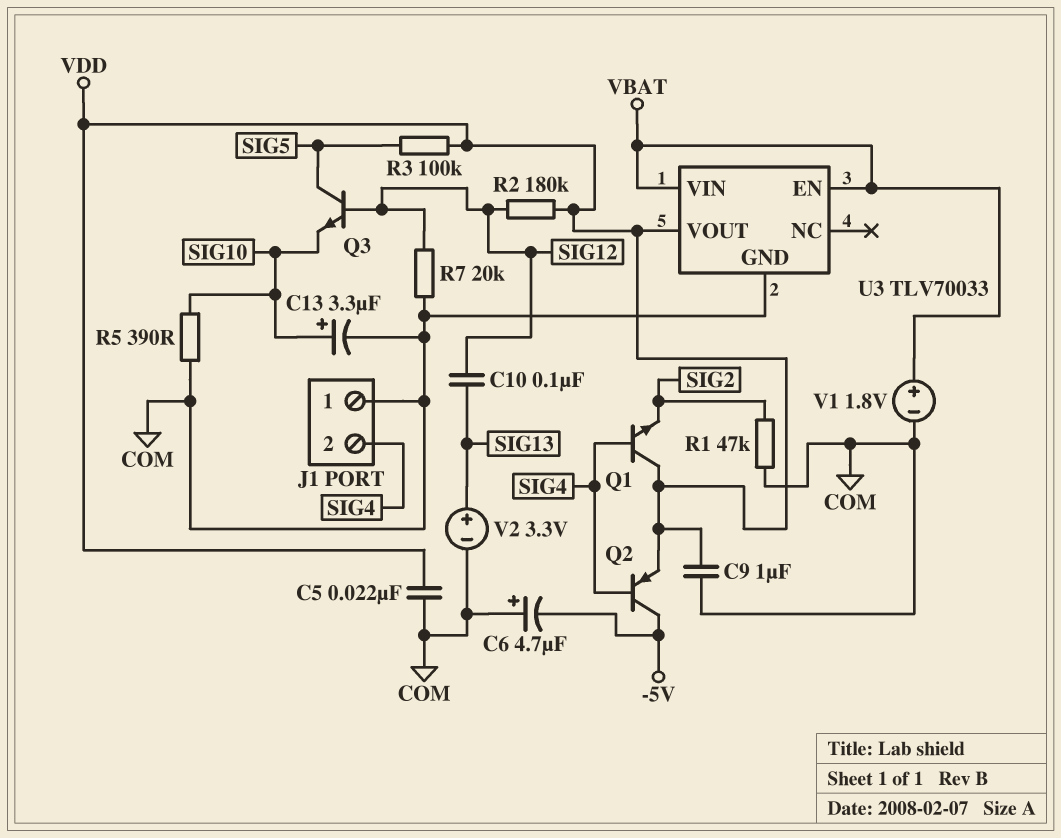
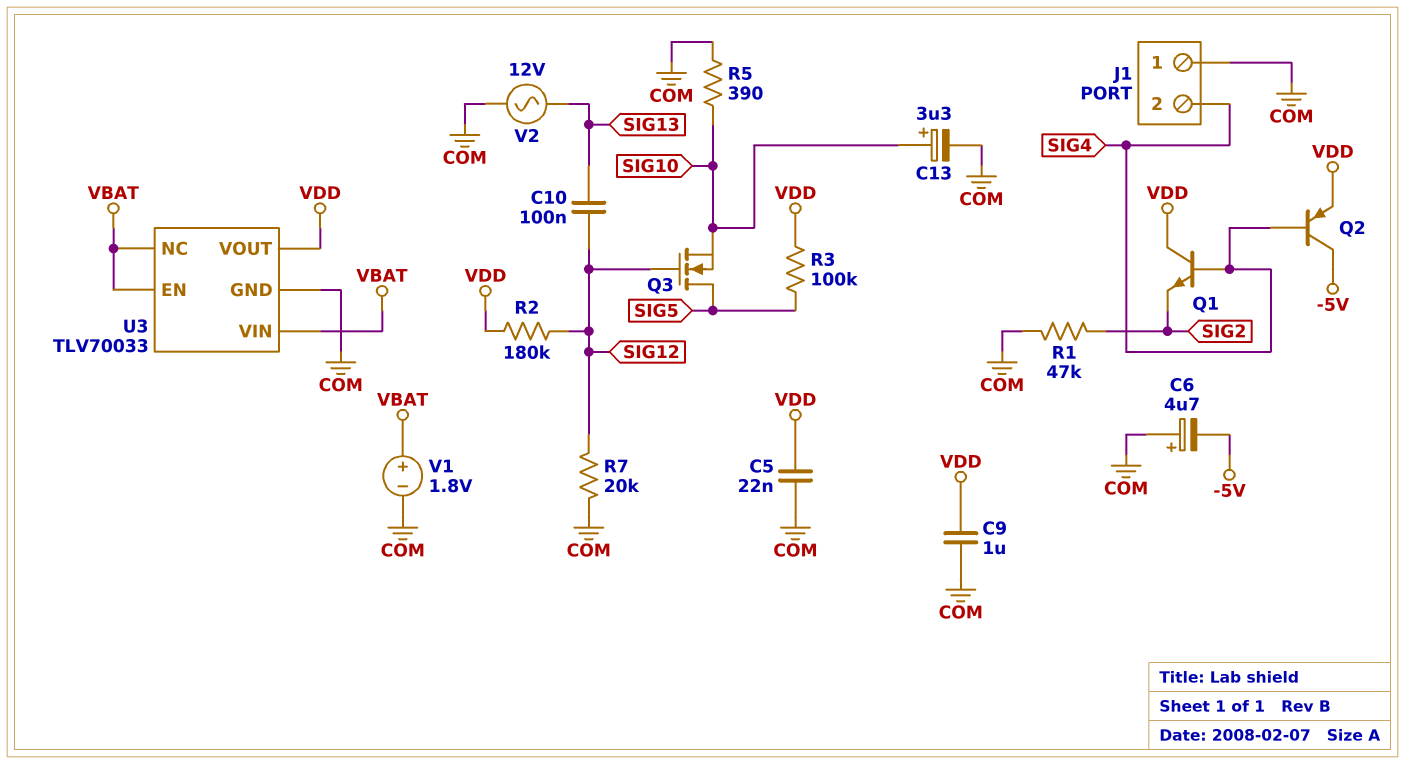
Q3: NPN (B SIG12, C SIG5, E SIG10) -> NMOS (G SIG12, D SIG5, S SIG10)
U3 pin NC: none -> VBAT
V2: 3.3V (plus SIG13, minus COM) -> AC 12V (COM, SIG13)

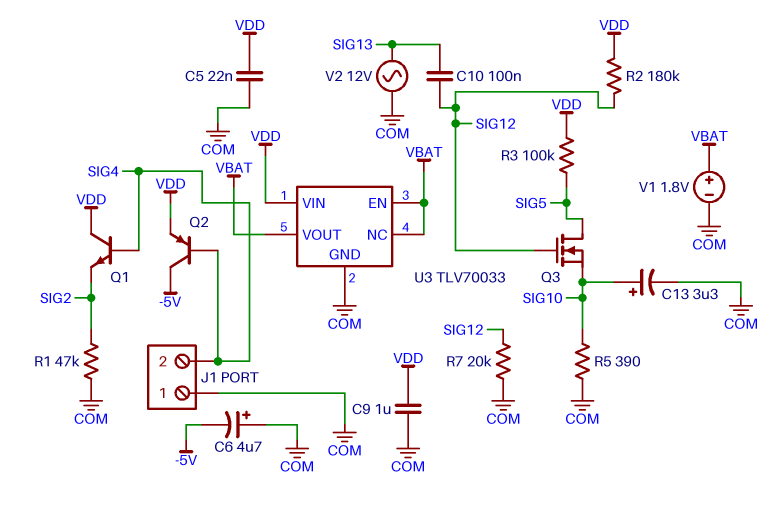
U3 pin VIN: VBAT -> VDD
U3 pin VOUT: VDD -> VBAT

